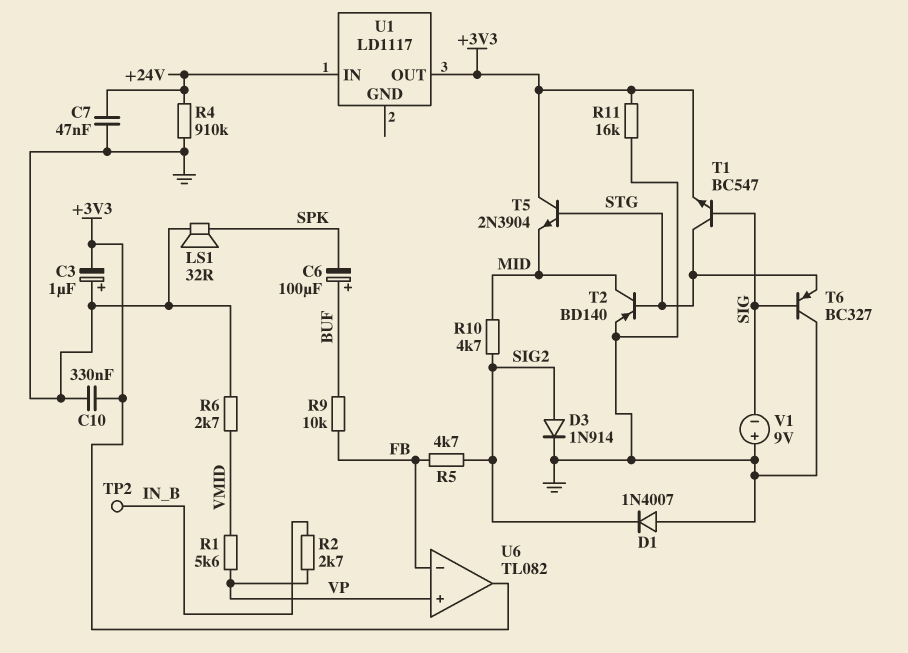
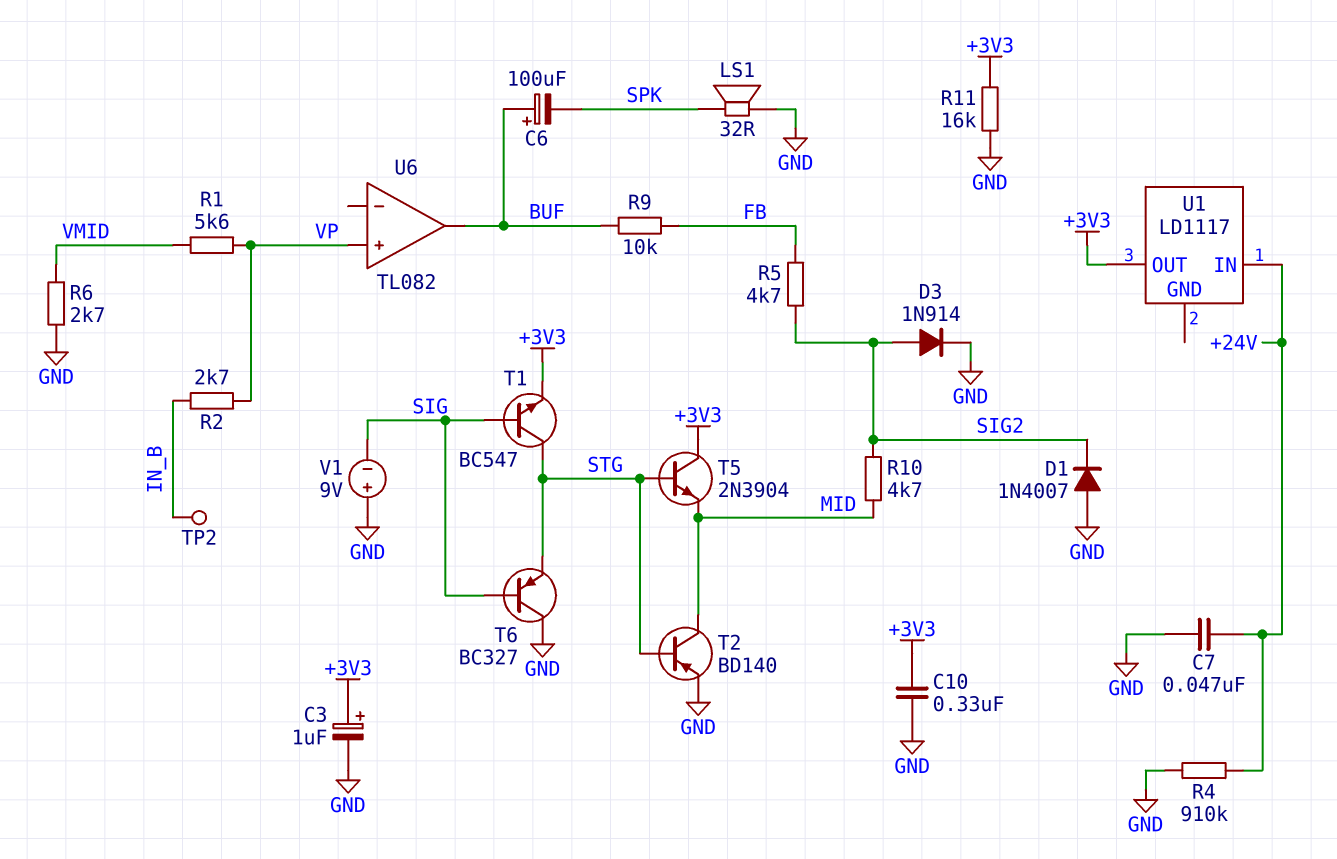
C3: 1uF (plus GND, minus +3V3) -> 1uF (plus +3V3, minus GND)
U6 pin in-: FB -> none
U6 pin out: +3V3 -> BUF

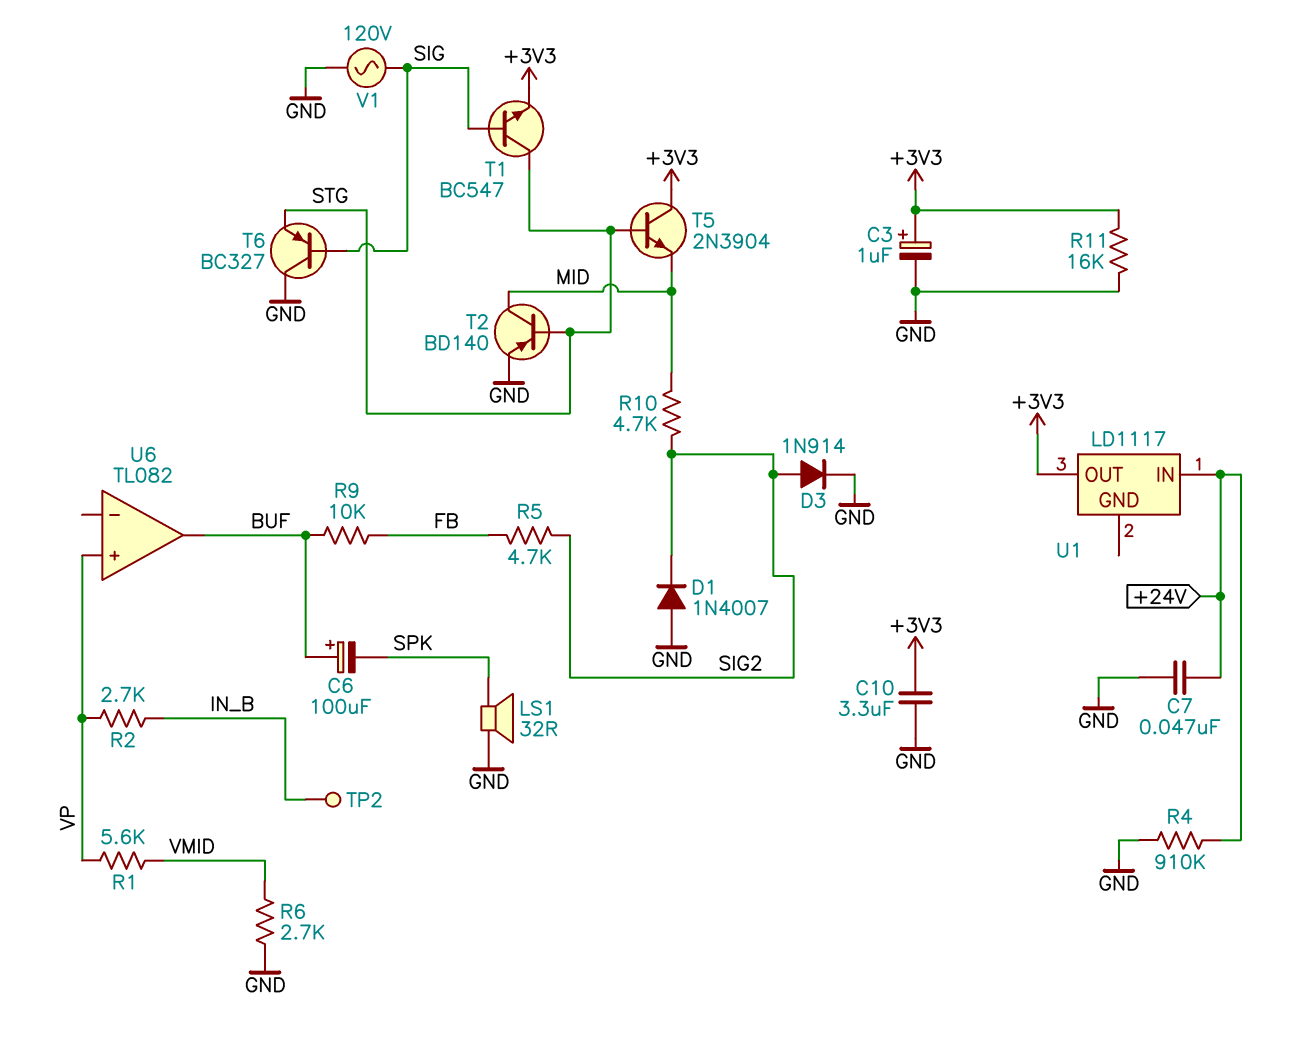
C10: 330nF (+3V3, GND) -> 3.3uF (+3V3, GND)
V1: 9V (plus GND, minus SIG) -> AC 120V (GND, SIG)

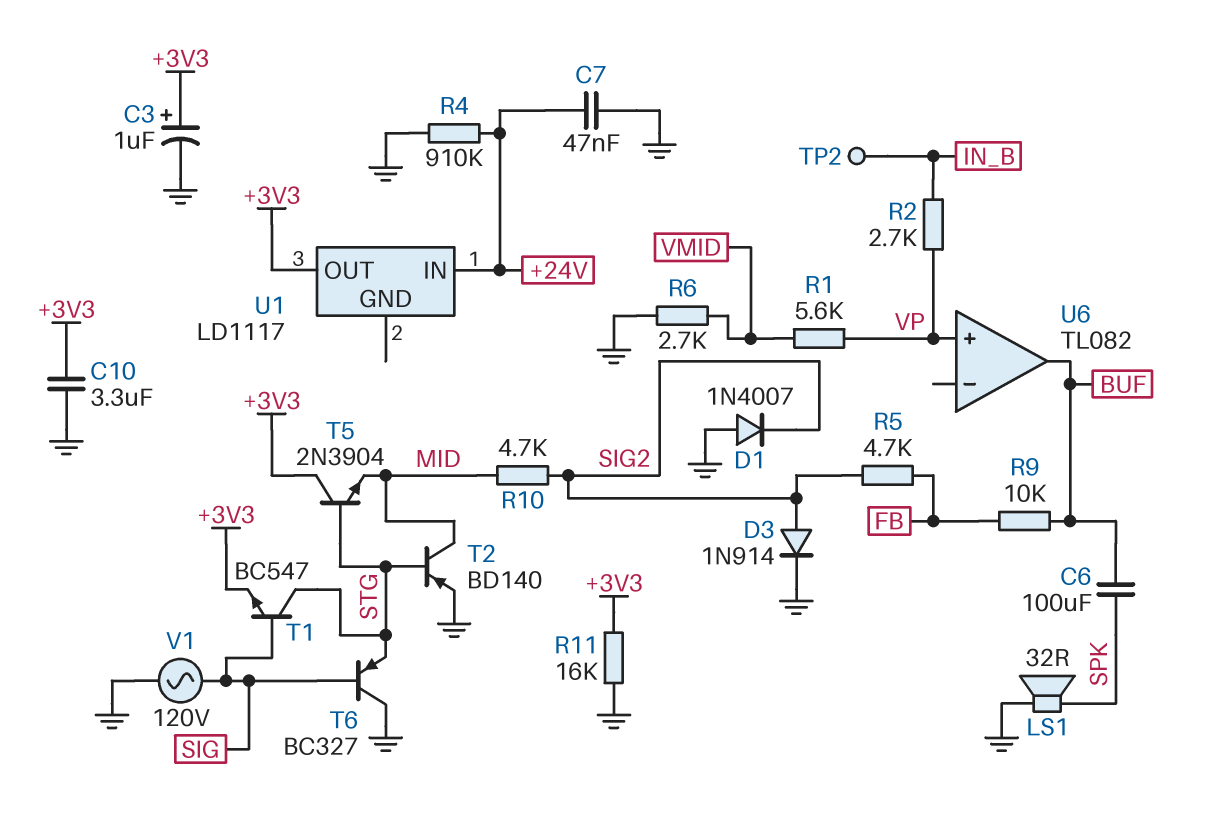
C6: 100uF (plus BUF, minus SPK) -> 100uF (BUF, SPK)

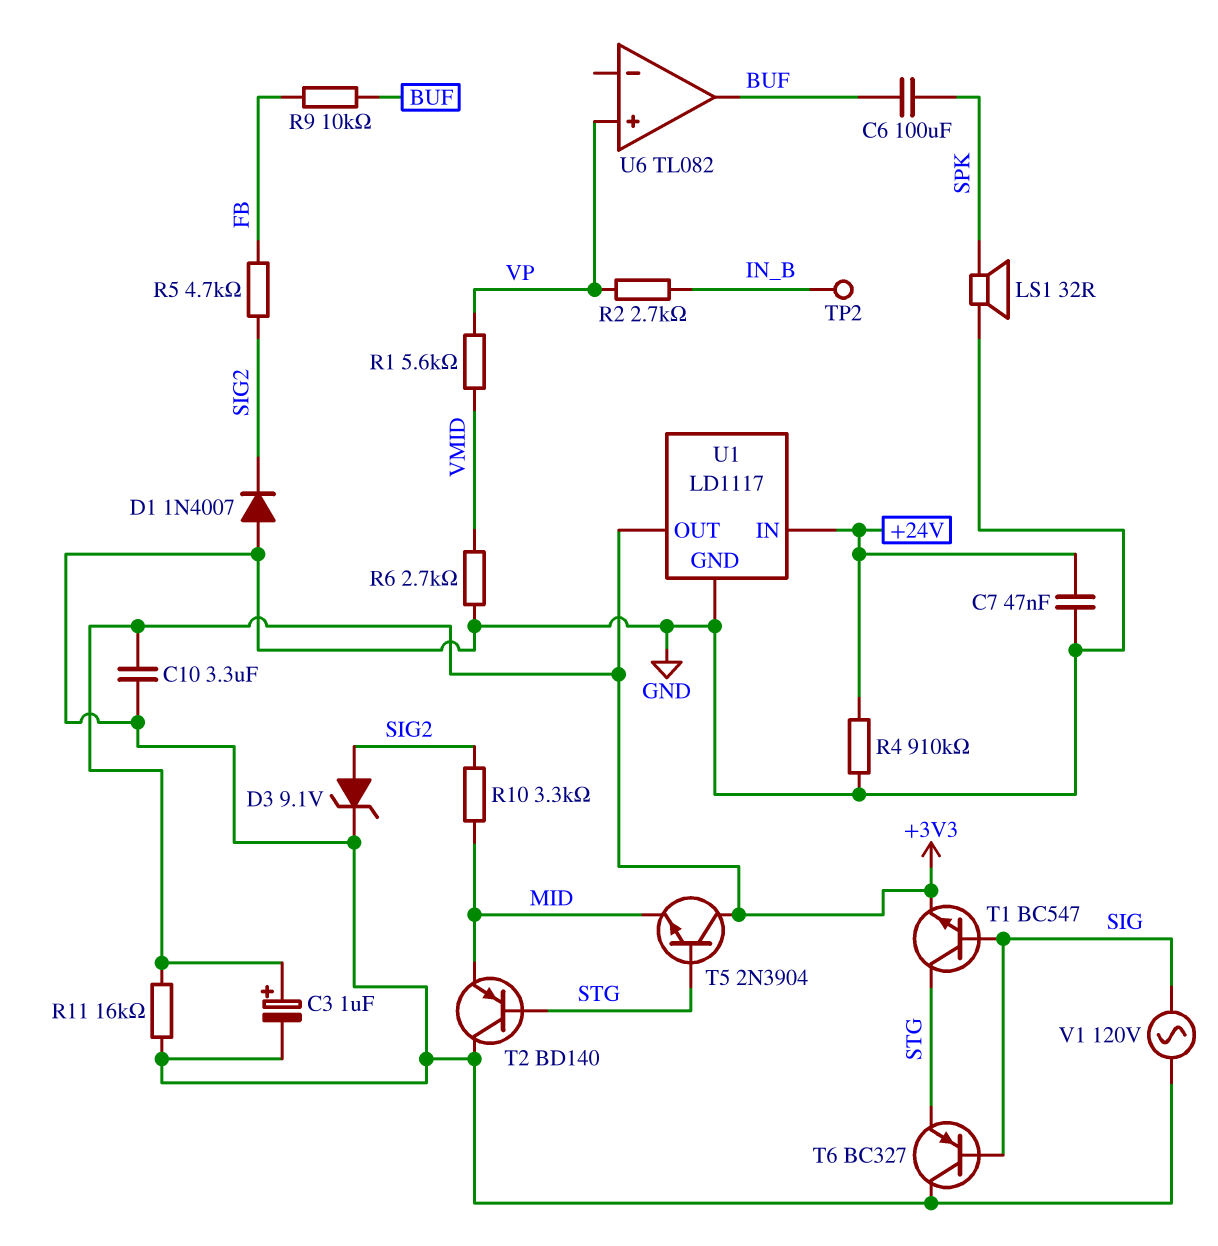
D3: diode 1N914 (A SIG2, K GND) -> zener 9.1V (A SIG2, K GND)
R10: 4.7k (MID, SIG2) -> 3.3k (MID, SIG2)
T2: PNP BD140 (B STG, C MID, E GND) -> PNP BD140 (B STG, C GND, E MID)
U1 pin GND: none -> GND

